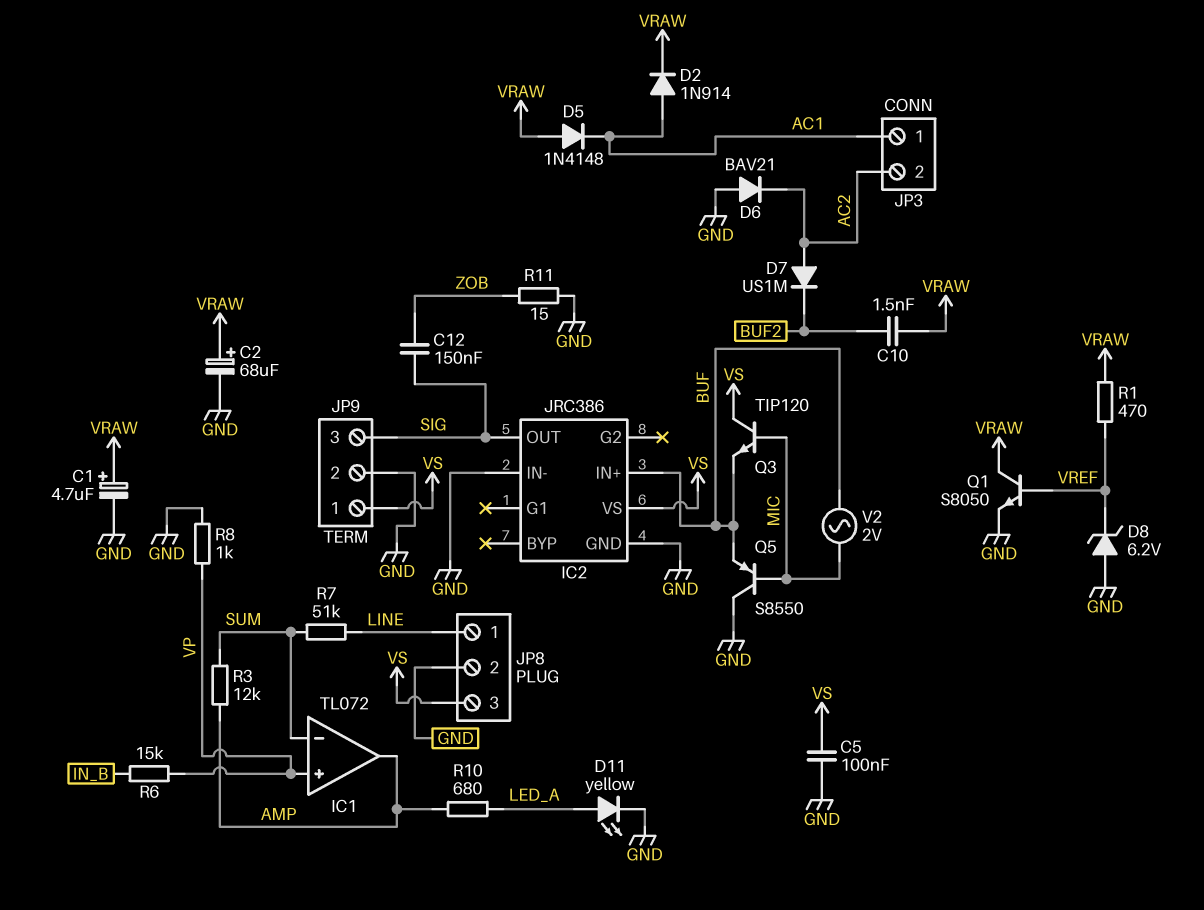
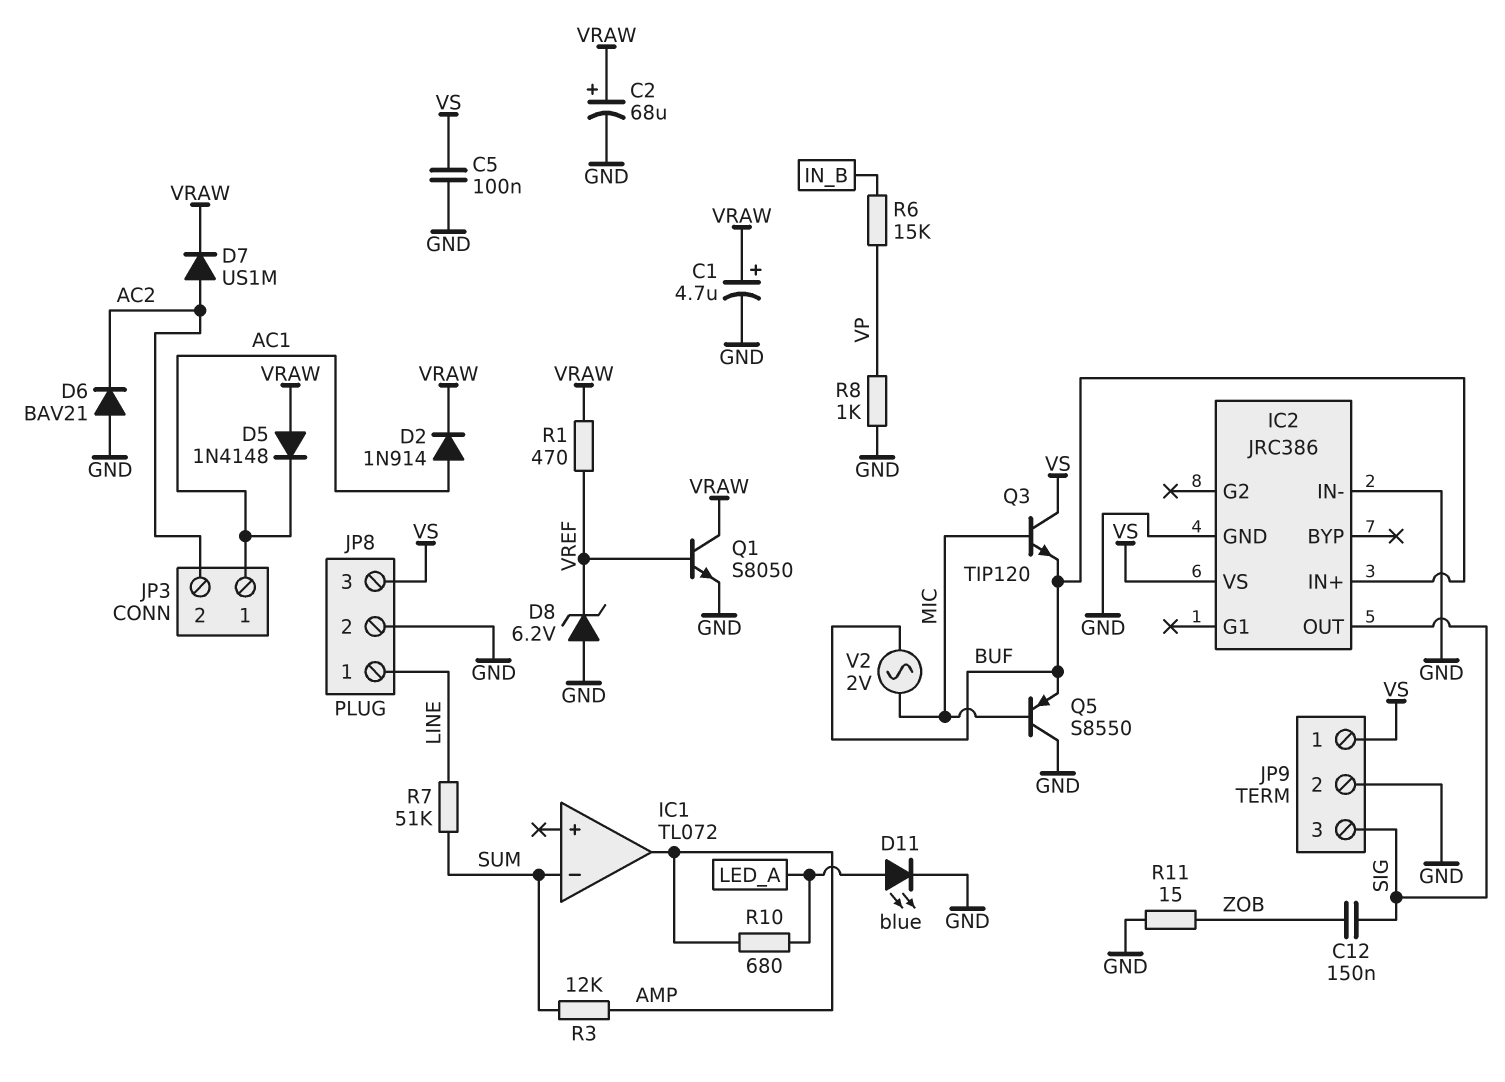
C10: 1.5nF (BUF2, VRAW) -> none
D7: diode US1M (A AC2, K BUF2) -> diode US1M (A AC2, K VRAW)
D11: LED yellow (A LED_A, K GND) -> LED blue (A LED_A, K GND)
IC1 pin in+: VP -> none

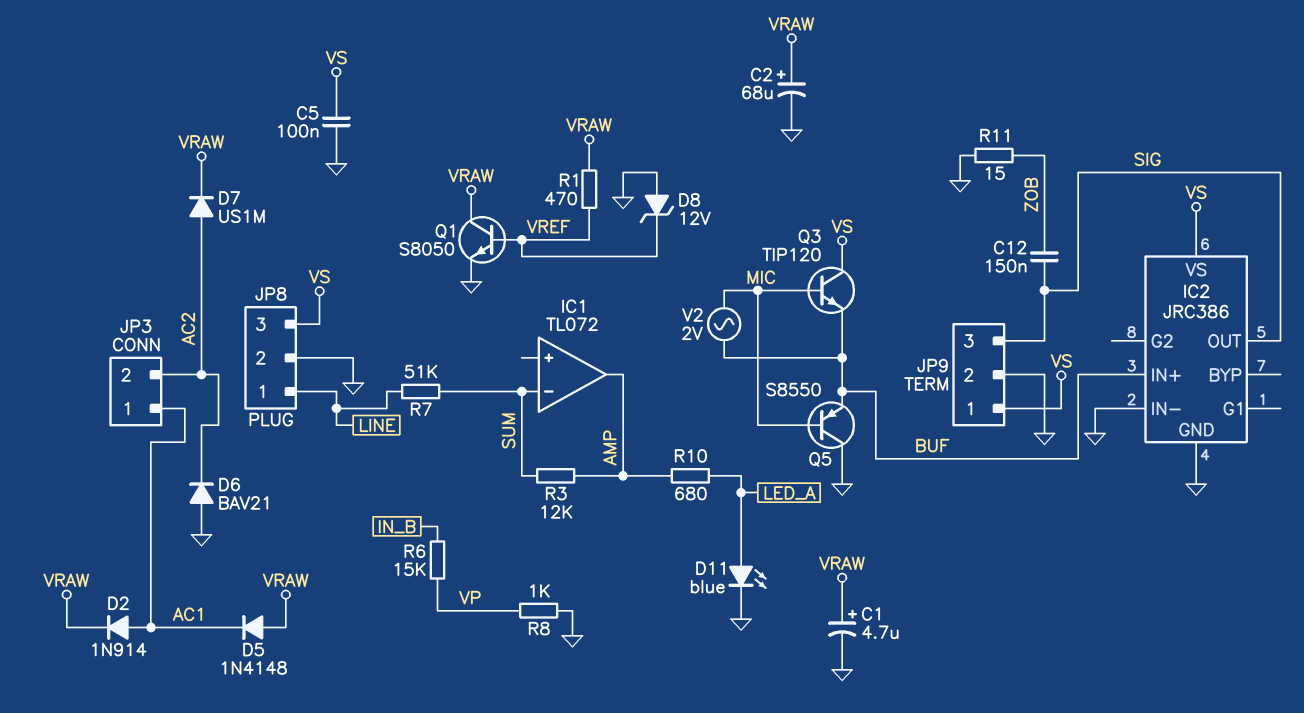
D8: zener 6.2V (A GND, K VREF) -> zener 12V (A GND, K VREF)

